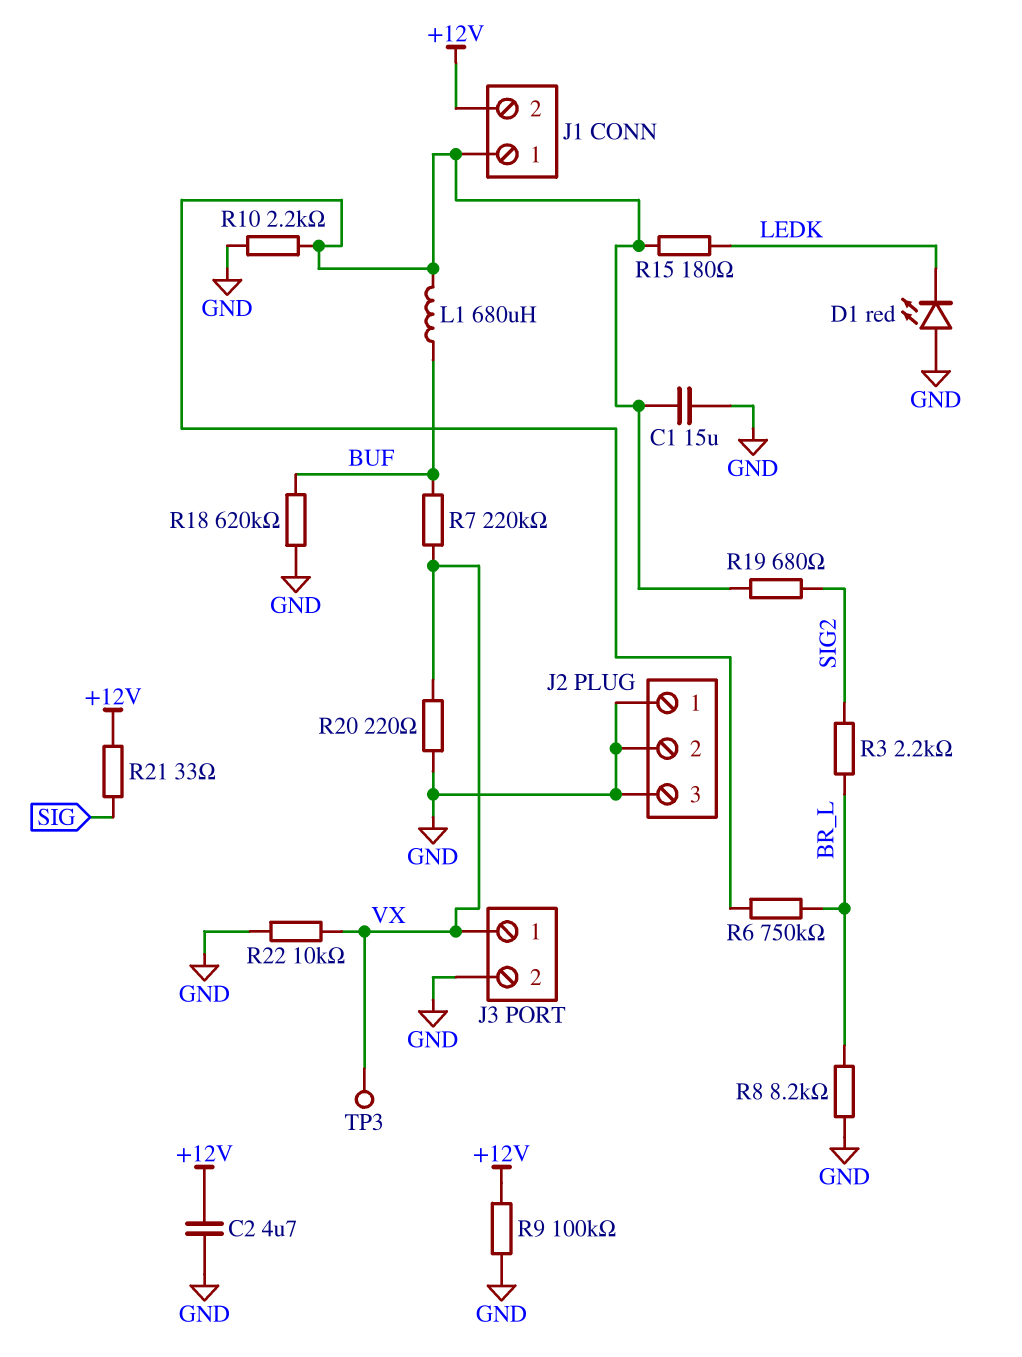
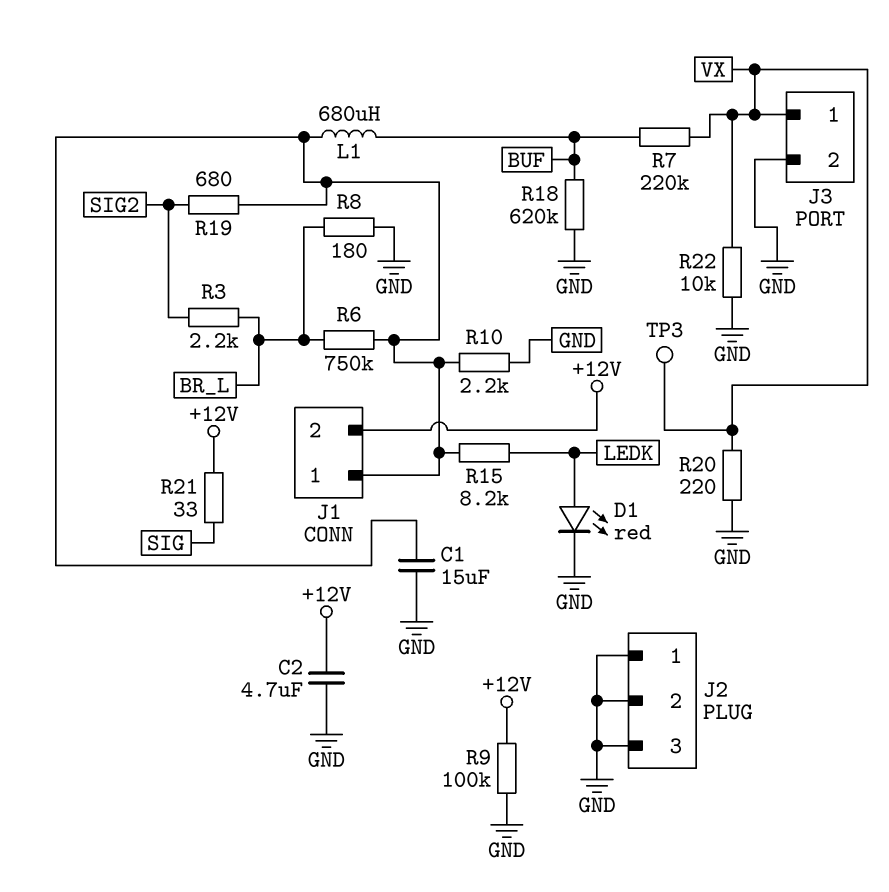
D1: LED red (A GND, K LEDK) -> LED red (A LEDK, K GND)
R8: 8.2k (BR_L, GND) -> 180 (BR_L, GND)
R15: 180 (J1/1, LEDK) -> 8.2k (J1/1, LEDK)

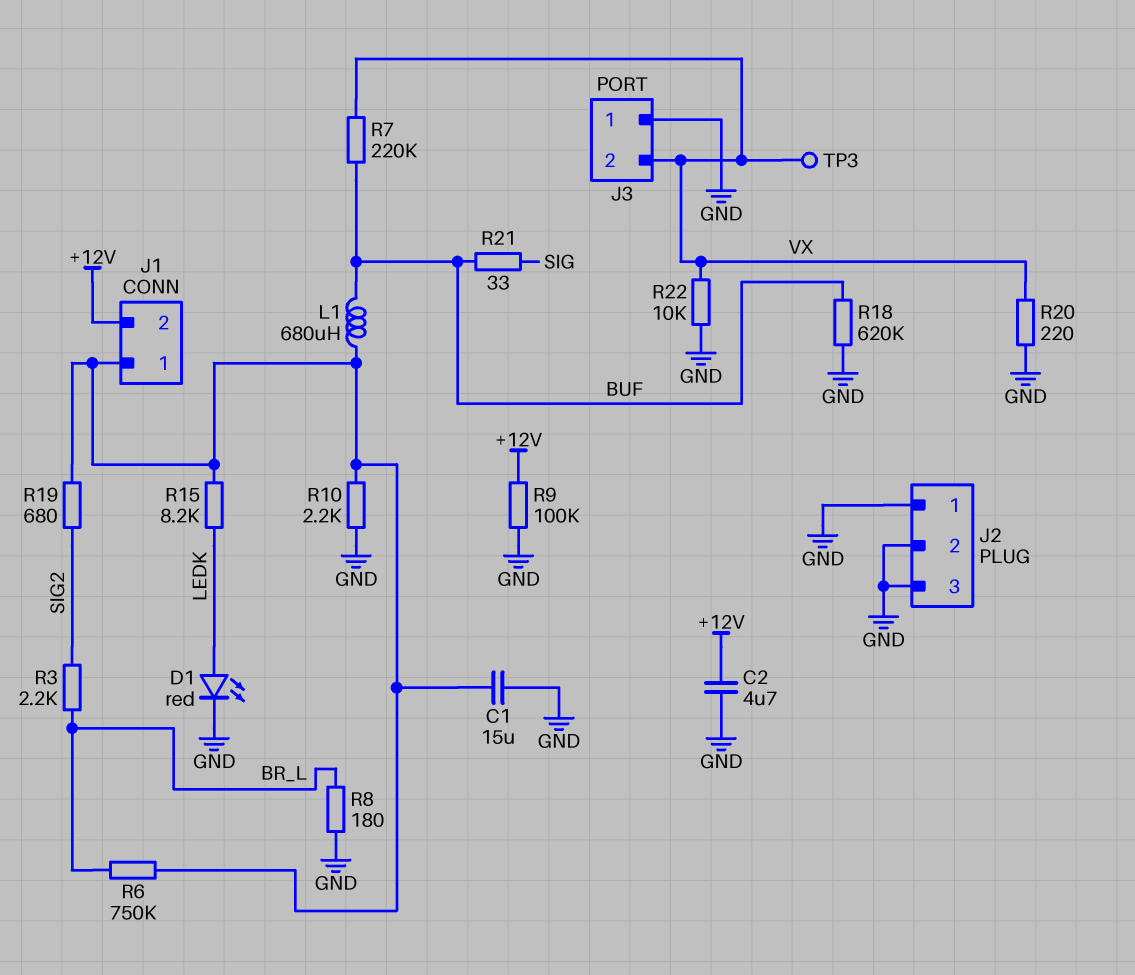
J3 pin 1: VX -> GND
J3 pin 2: GND -> VX
R21: 33 (+12V, SIG) -> 33 (BUF, SIG)

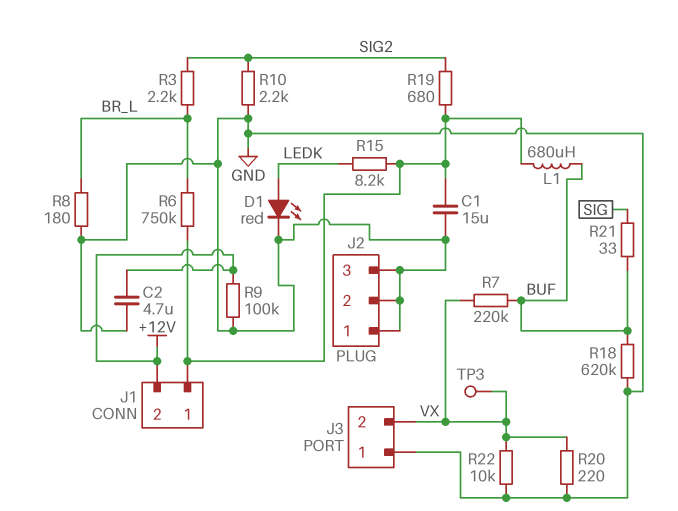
R10: 2.2k (GND, J1/1) -> 2.2k (GND, SIG2)

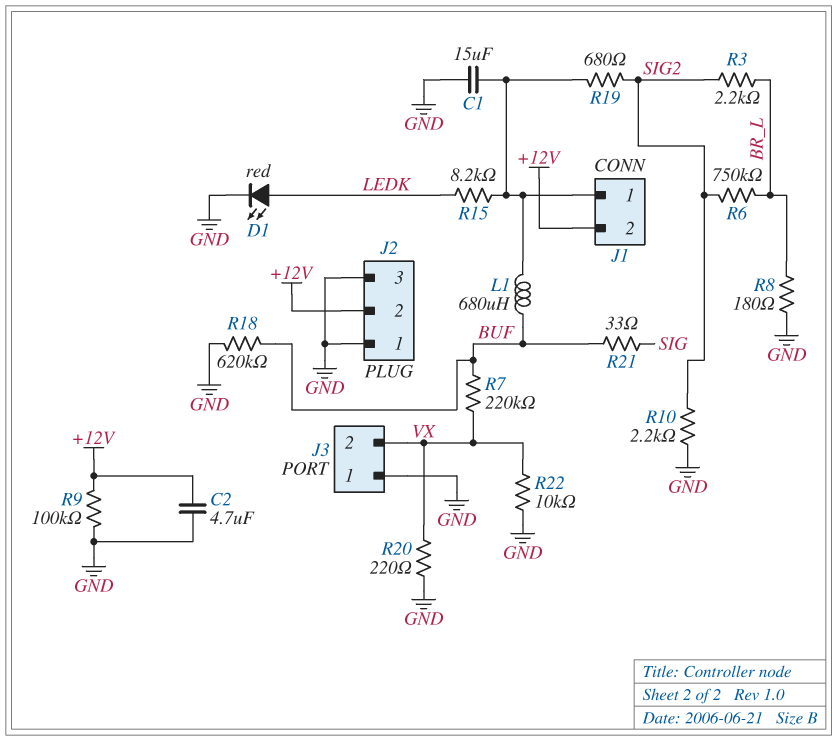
J2 pin 2: GND -> +12V
R6: 750k (BR_L, J1/1) -> 750k (BR_L, SIG2)
TP3: test point (VX) -> none

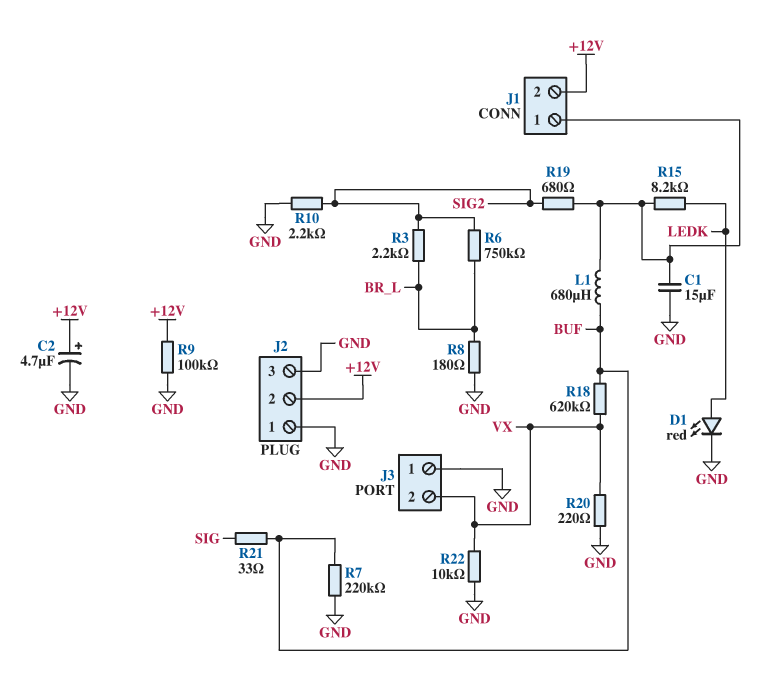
C2: 4.7uF (+12V, GND) -> 4.7uF (plus +12V, minus GND)
R7: 220k (BUF, VX) -> 220k (BUF, GND)
R18: 620k (BUF, GND) -> 620k (BUF, VX)

